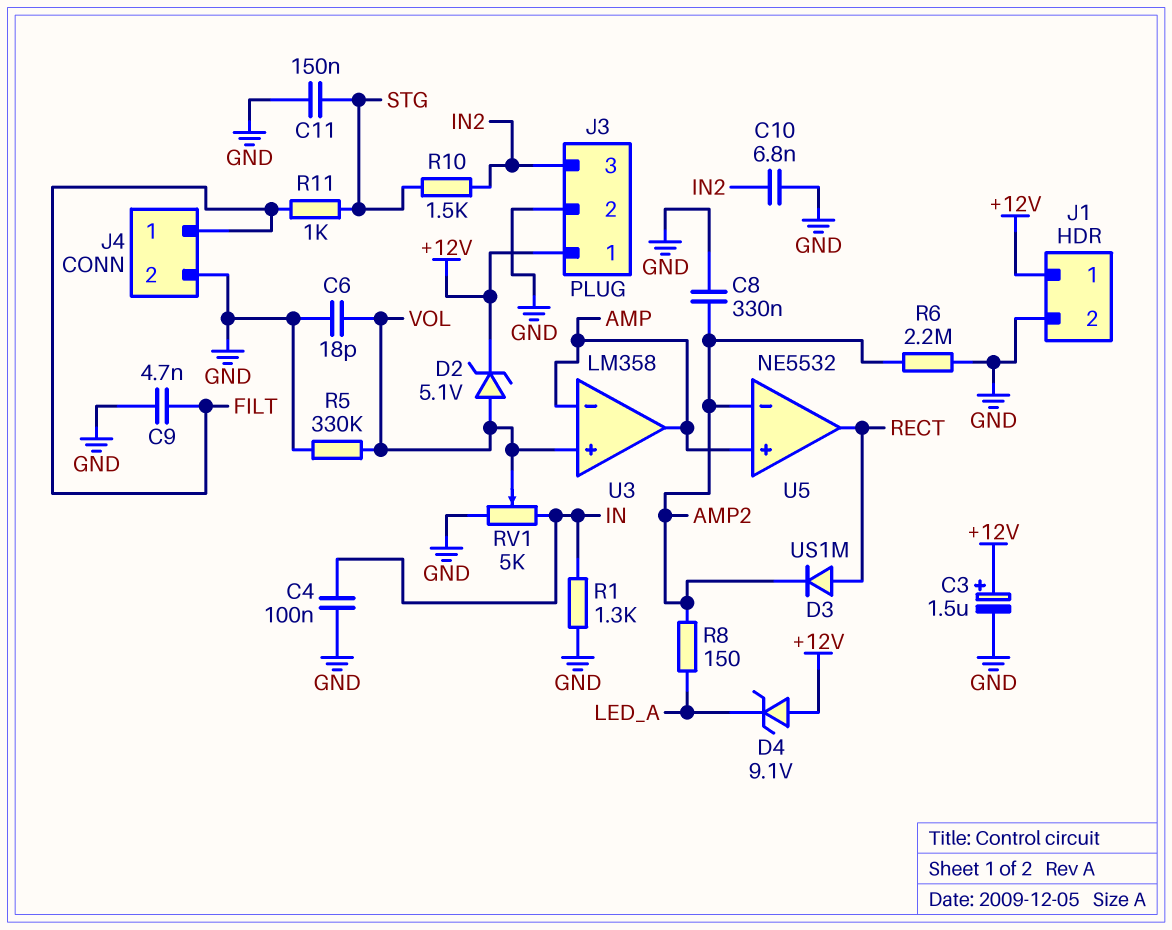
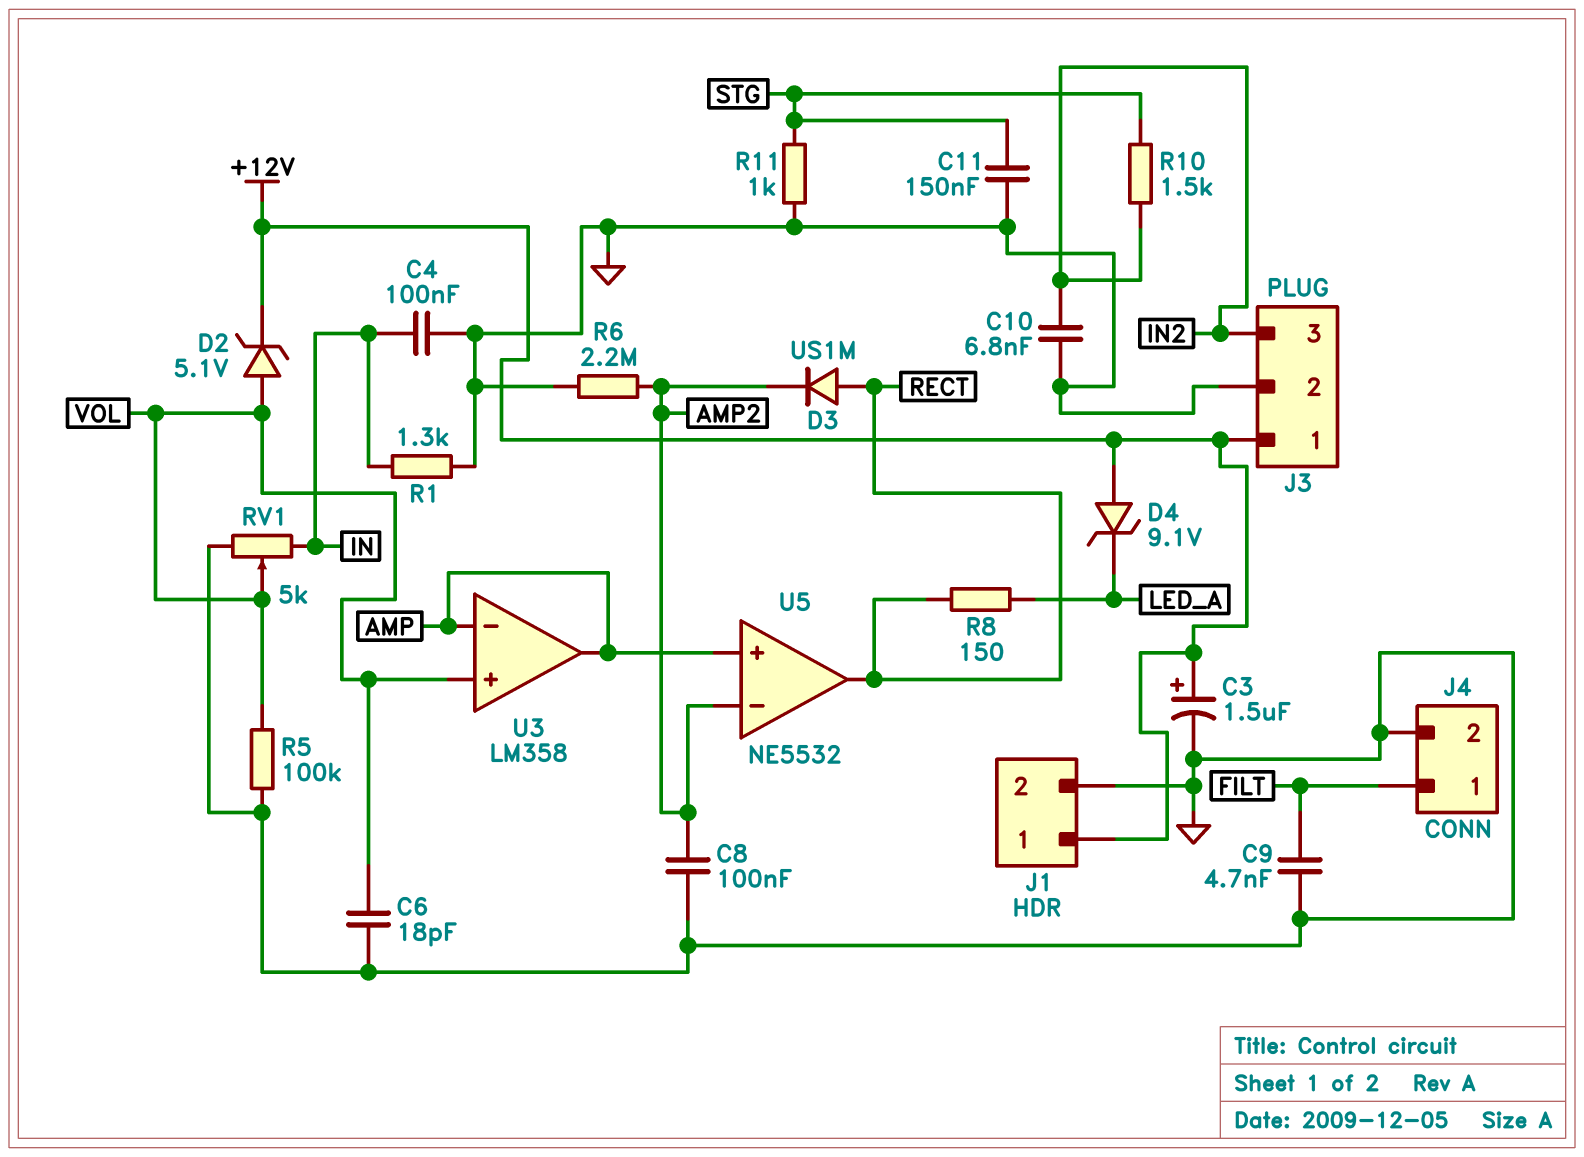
C8: 330nF (AMP2, GND) -> 100nF (AMP2, GND)
R5: 330k (GND, VOL) -> 100k (GND, VOL)
R8: 150 (AMP2, LED_A) -> 150 (LED_A, RECT)
R11: 1k (FILT, STG) -> 1k (GND, STG)

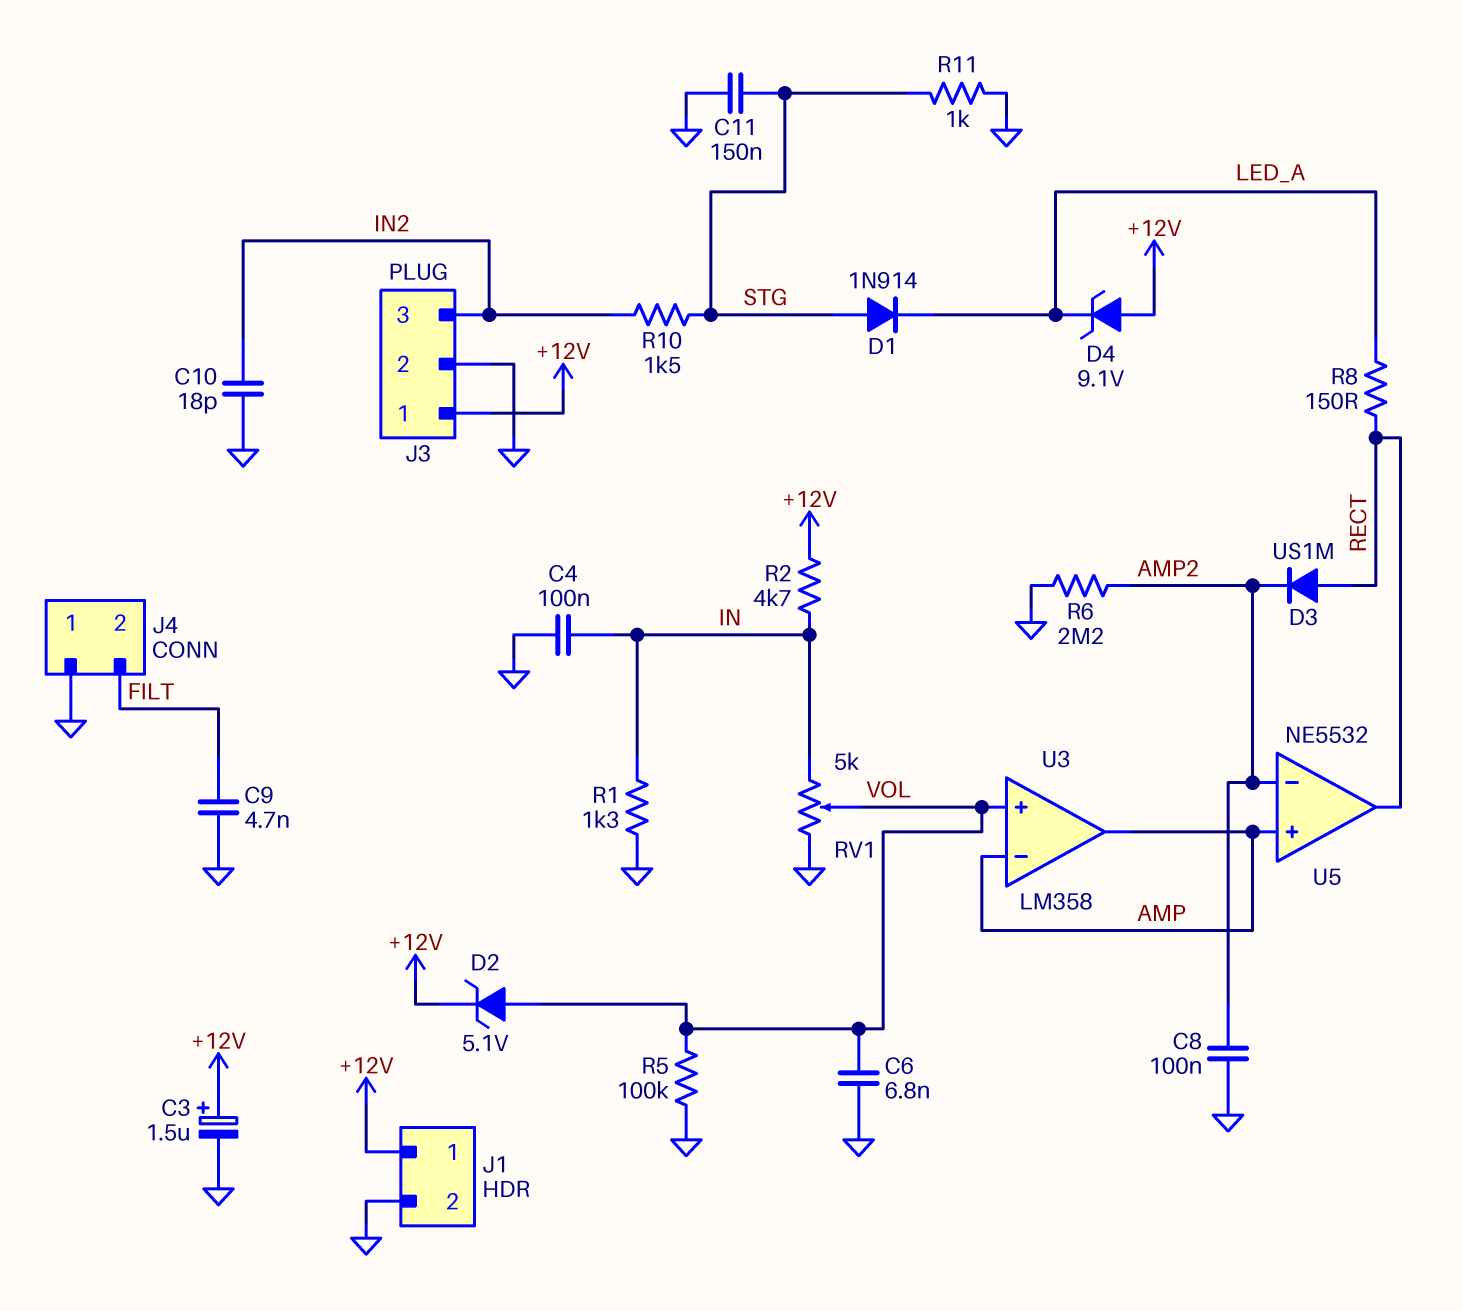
C6: 18pF (GND, VOL) -> 6.8nF (GND, VOL)
C10: 6.8nF (GND, IN2) -> 18pF (GND, IN2)
D1: none -> diode 1N914 (A STG, K LED_A)
J4 pin 1: FILT -> GND
J4 pin 2: GND -> FILT
R2: none -> 4.7k (+12V, IN)

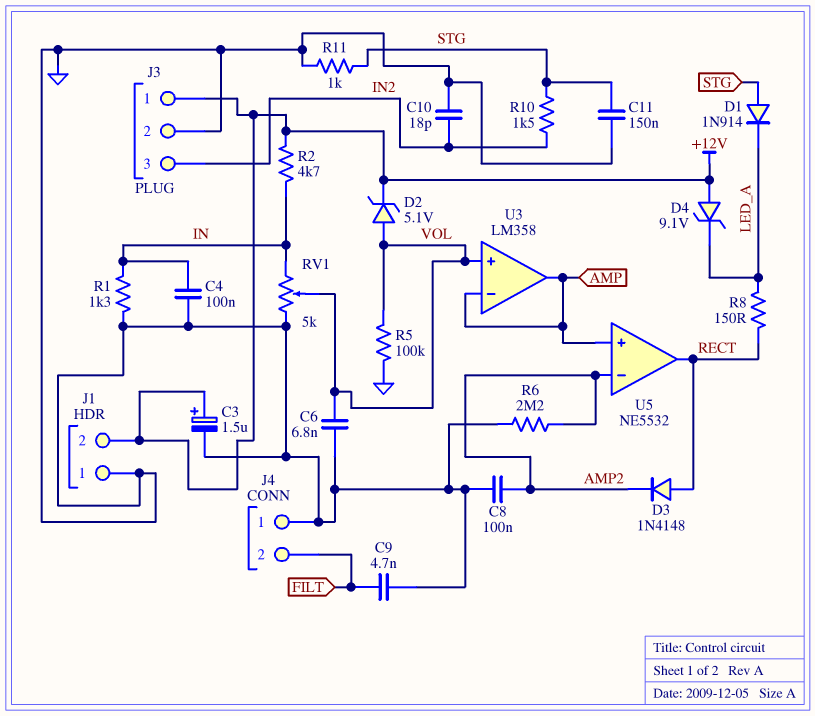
D3: diode US1M (A RECT, K AMP2) -> diode 1N4148 (A RECT, K AMP2)
J1 pin 1: +12V -> GND
J1 pin 2: GND -> +12V

